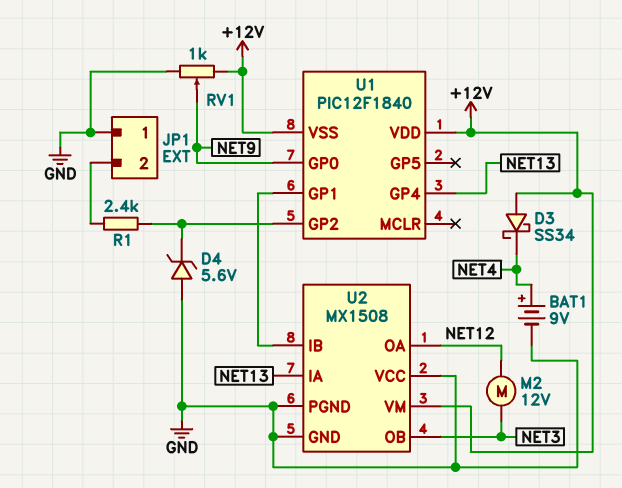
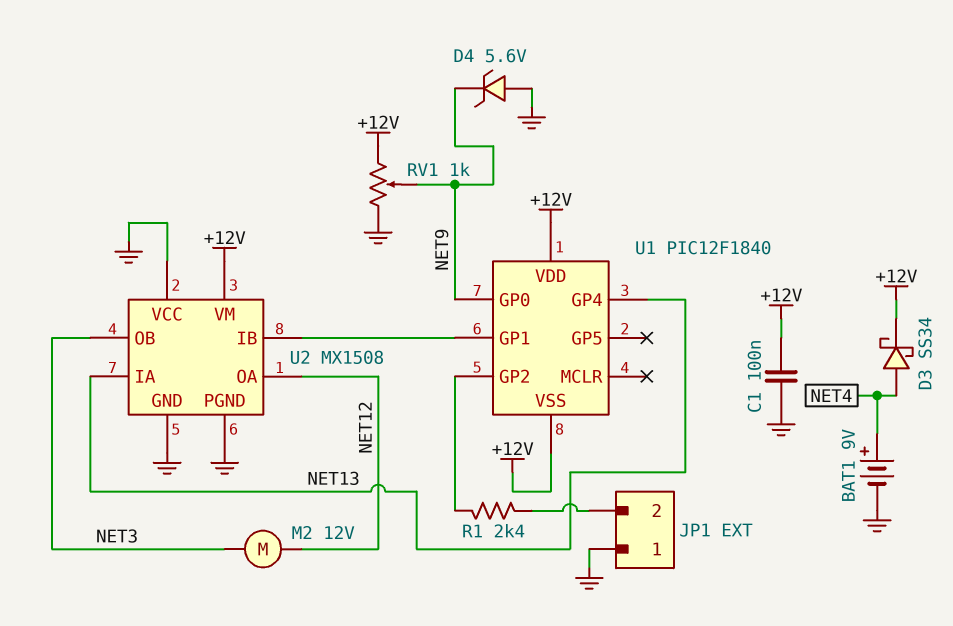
C1: none -> 100nF (+12V, GND)
D3: schottky SS34 (A +12V, K NET4) -> schottky SS34 (A NET4, K +12V)
D4: zener 5.6V (A GND, K U1/GP2) -> zener 5.6V (A GND, K NET9)

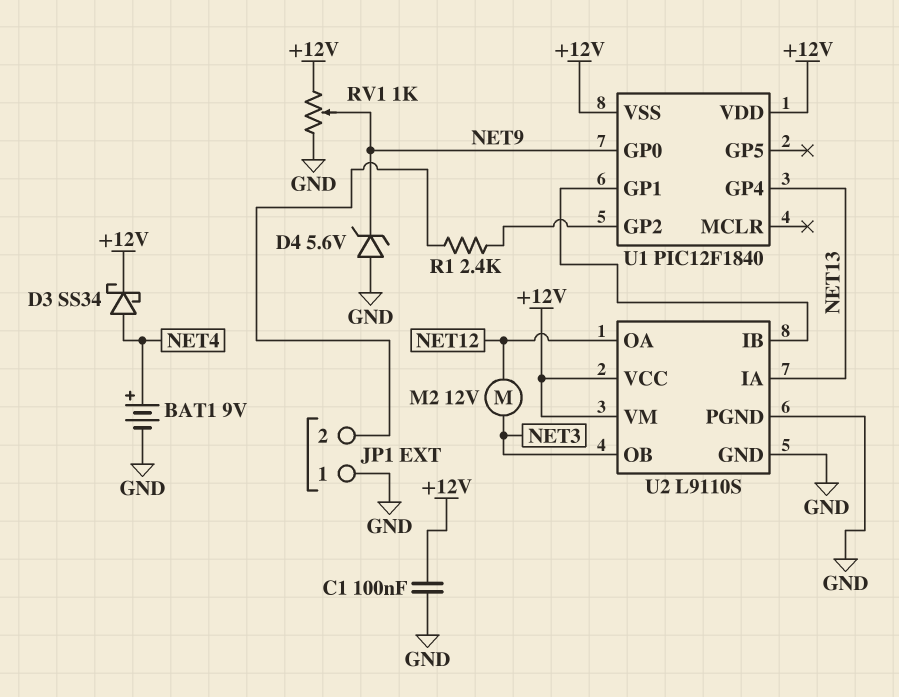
U2: MX1508 -> L9110S
U2 pin VCC: GND -> +12V

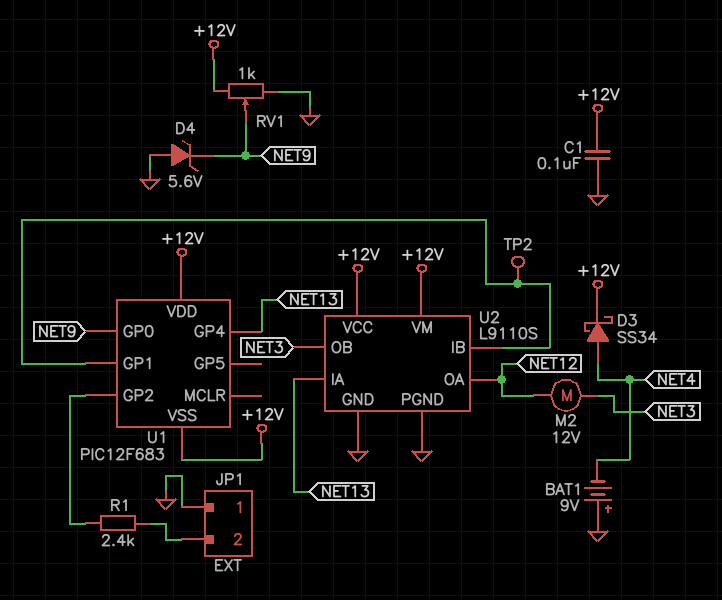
BAT1: 9V (plus NET4, minus GND) -> 9V (plus GND, minus NET4)
TP2: none -> test point (U1/GP1)
U1: PIC12F1840 -> PIC12F683

